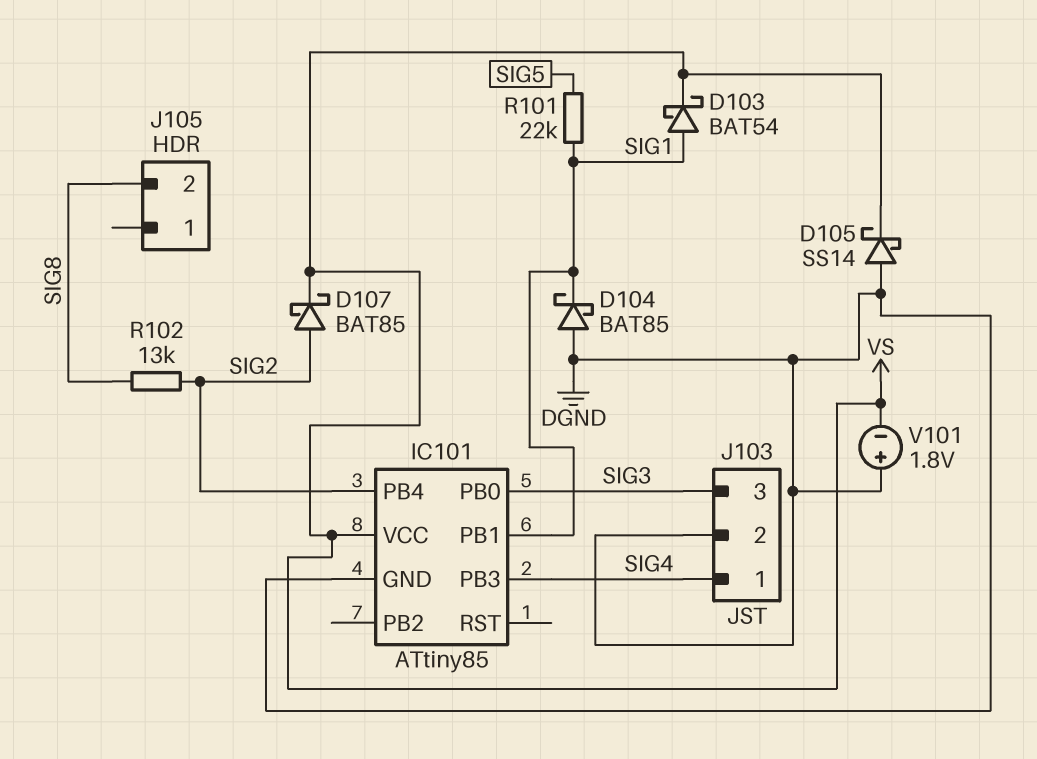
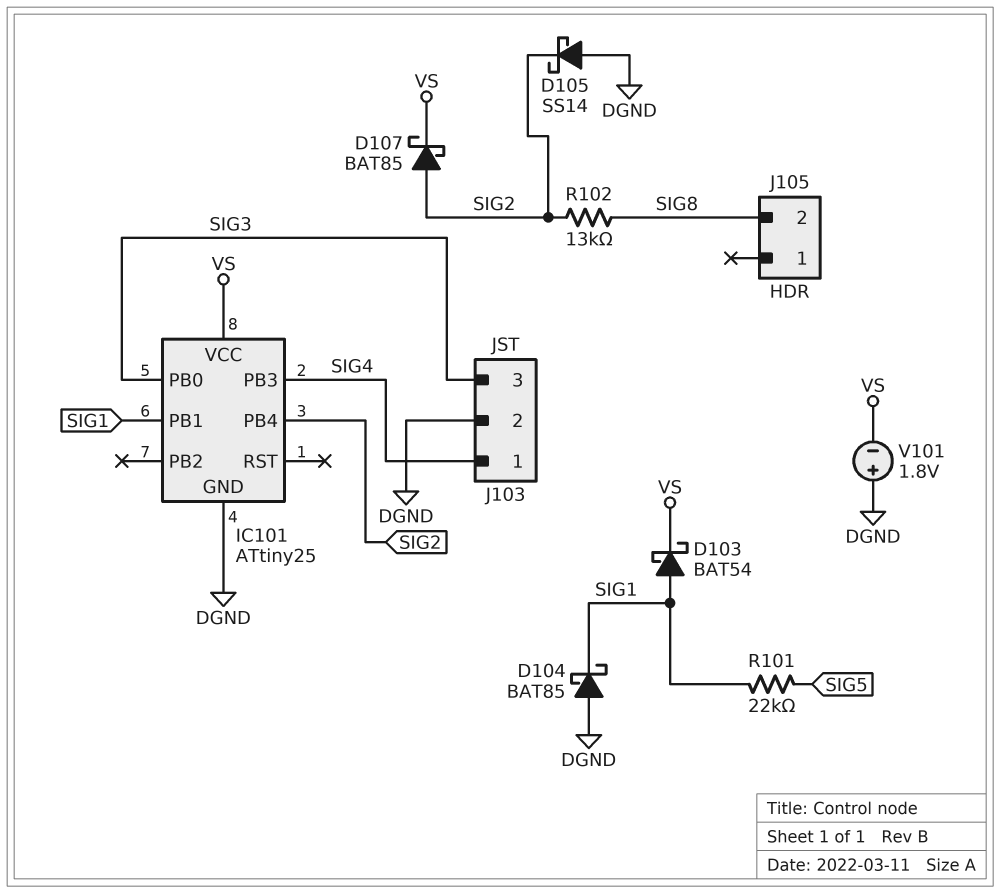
D105: schottky SS14 (A DGND, K VS) -> schottky SS14 (A DGND, K SIG2)
IC101: ATtiny85 -> ATtiny25

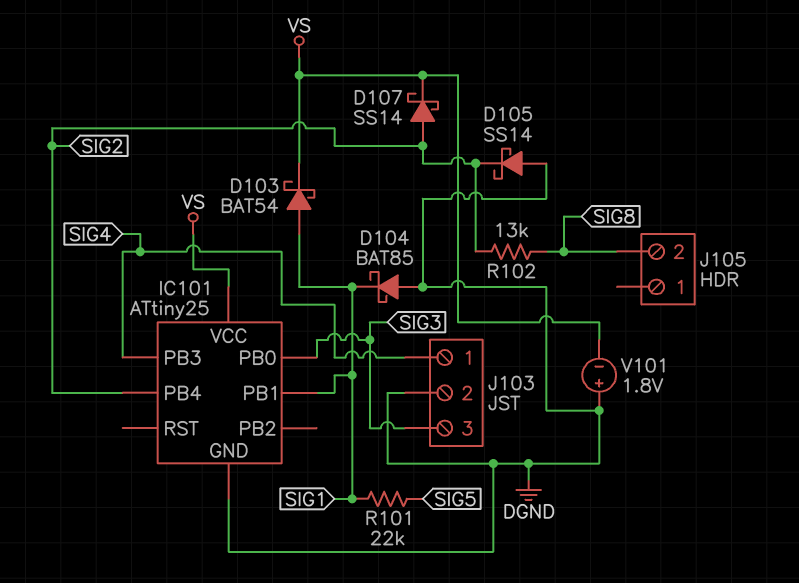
D107: schottky BAT85 (A SIG2, K VS) -> schottky SS14 (A SIG2, K VS)

